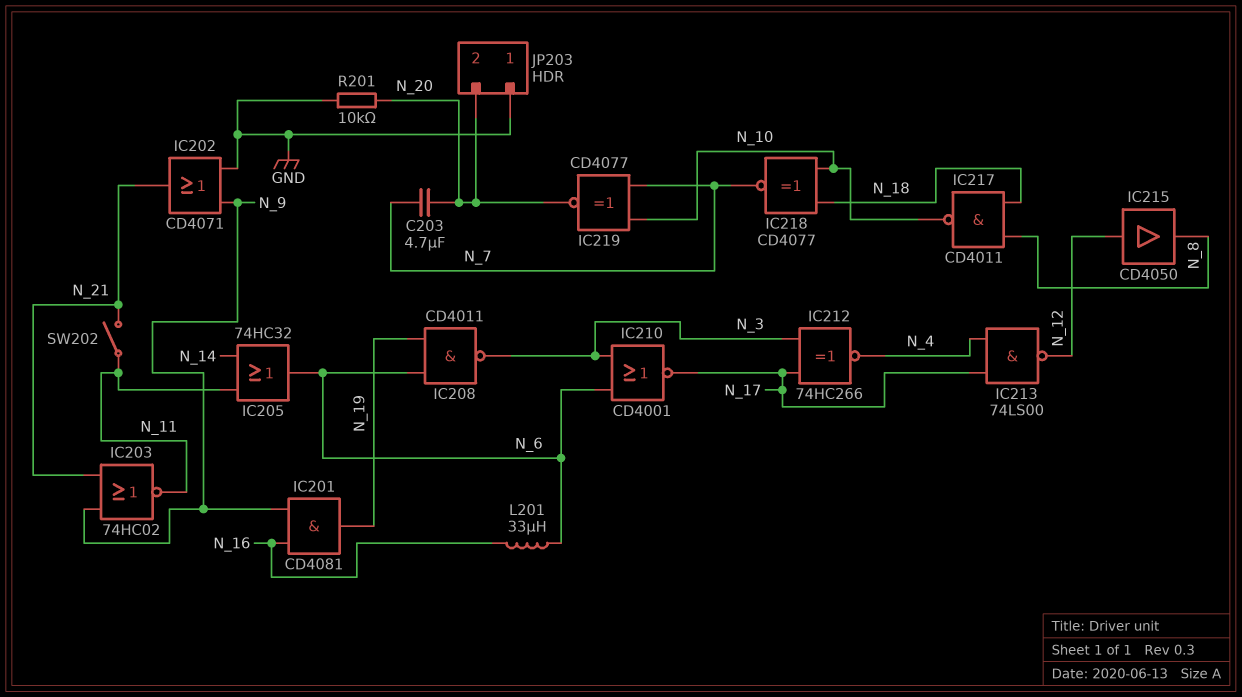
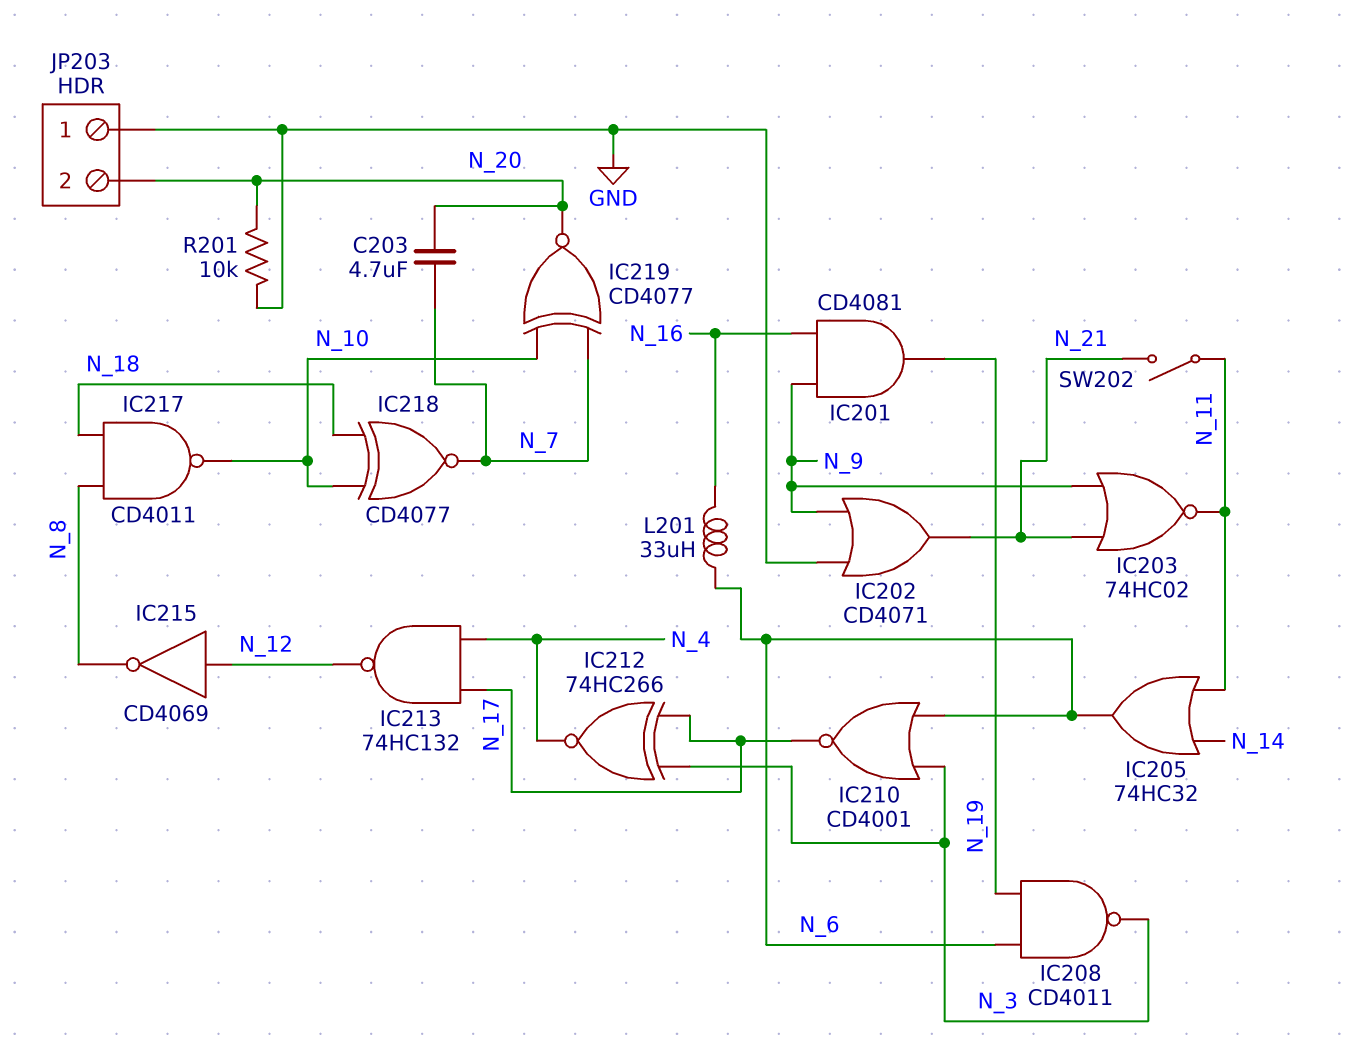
IC213: NAND 74LS00 (in N_4, in N_17, out N_12) -> NAND 74HC132 (in N_4, in N_17, out N_12)
IC215: buffer CD4050 (in N_12, out N_8) -> NOT CD4069 (in N_12, out N_8)

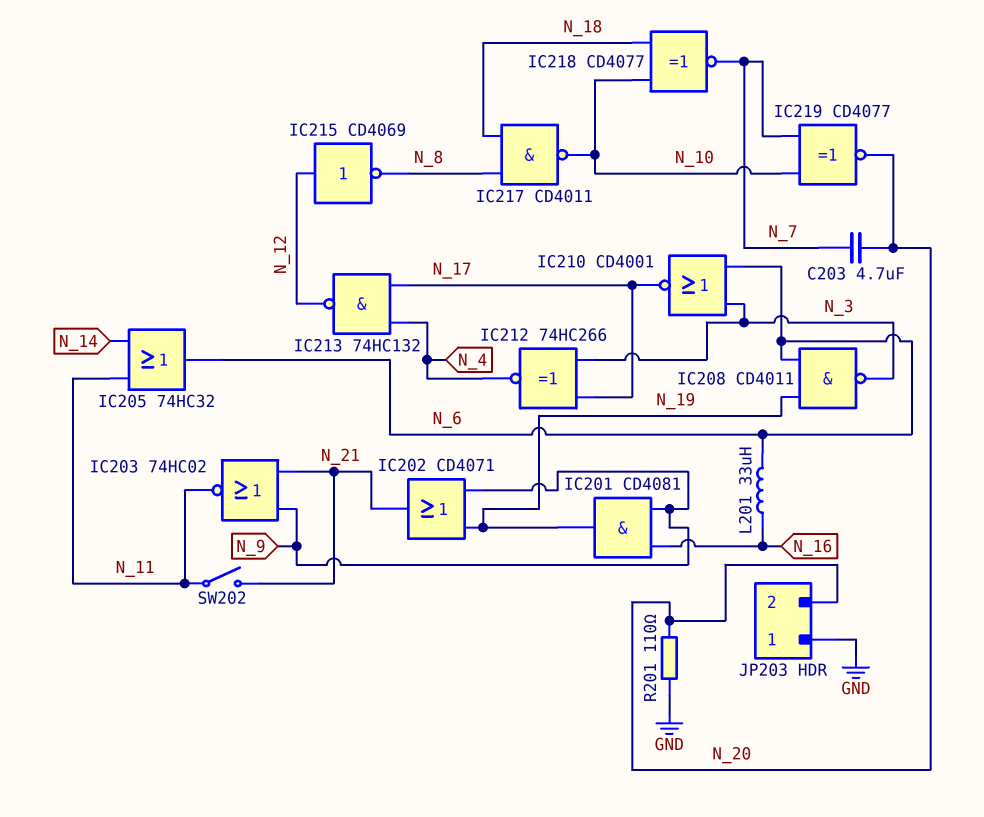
IC202: OR CD4071 (in GND, in N_9, out N_21) -> OR CD4071 (in N_9, in N_19, out N_21)
R201: 10k (GND, N_20) -> 110 (GND, N_20)

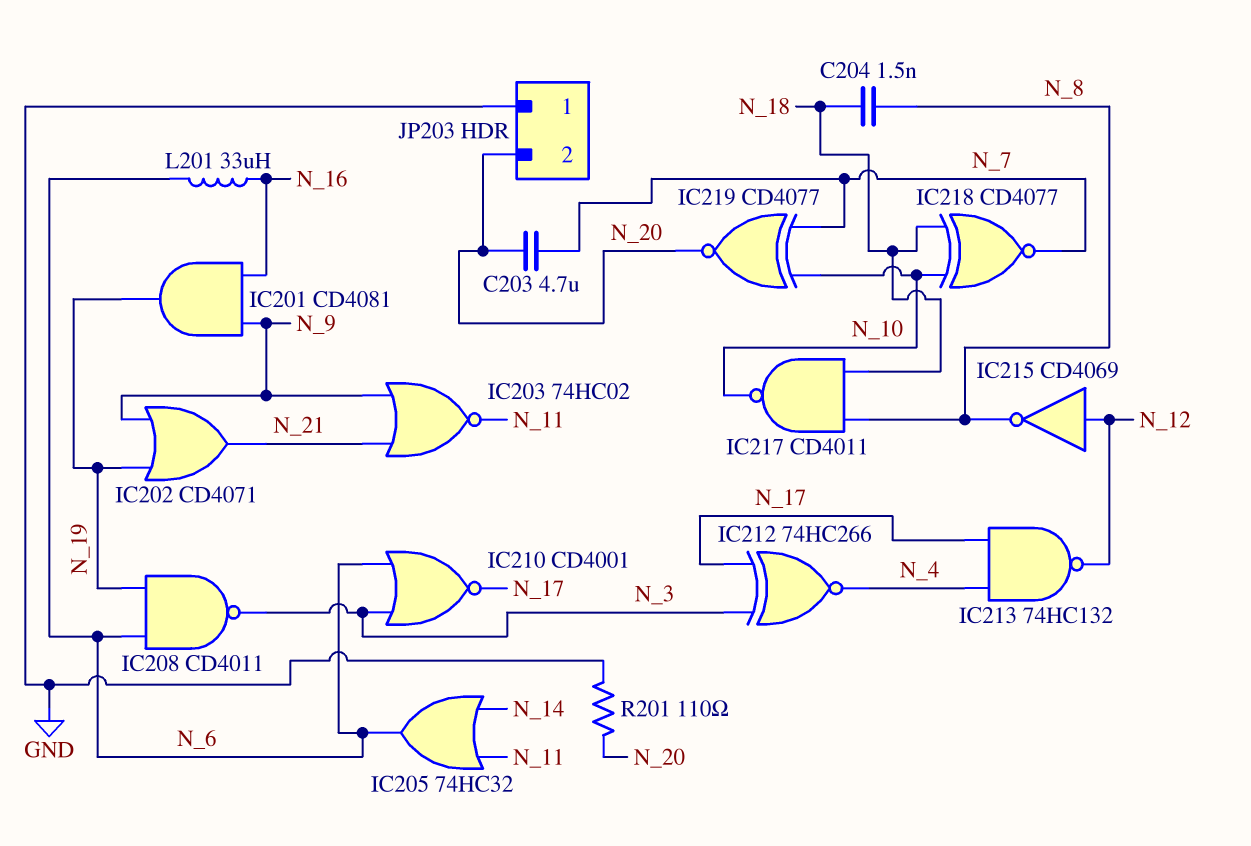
C204: none -> 1.5nF (N_8, N_18)
SW202: switch (N_11, N_21) -> none

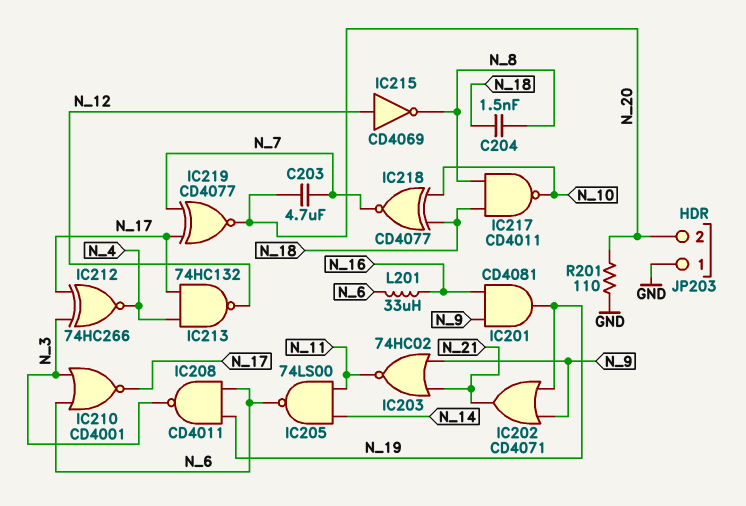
IC205: OR 74HC32 (in N_11, in N_14, out N_6) -> NAND 74LS00 (in N_11, in N_14, out N_6)
IC219: XNOR CD4077 (in N_7, in N_10, out N_20) -> XNOR CD4077 (in N_7, in N_17, out N_20)

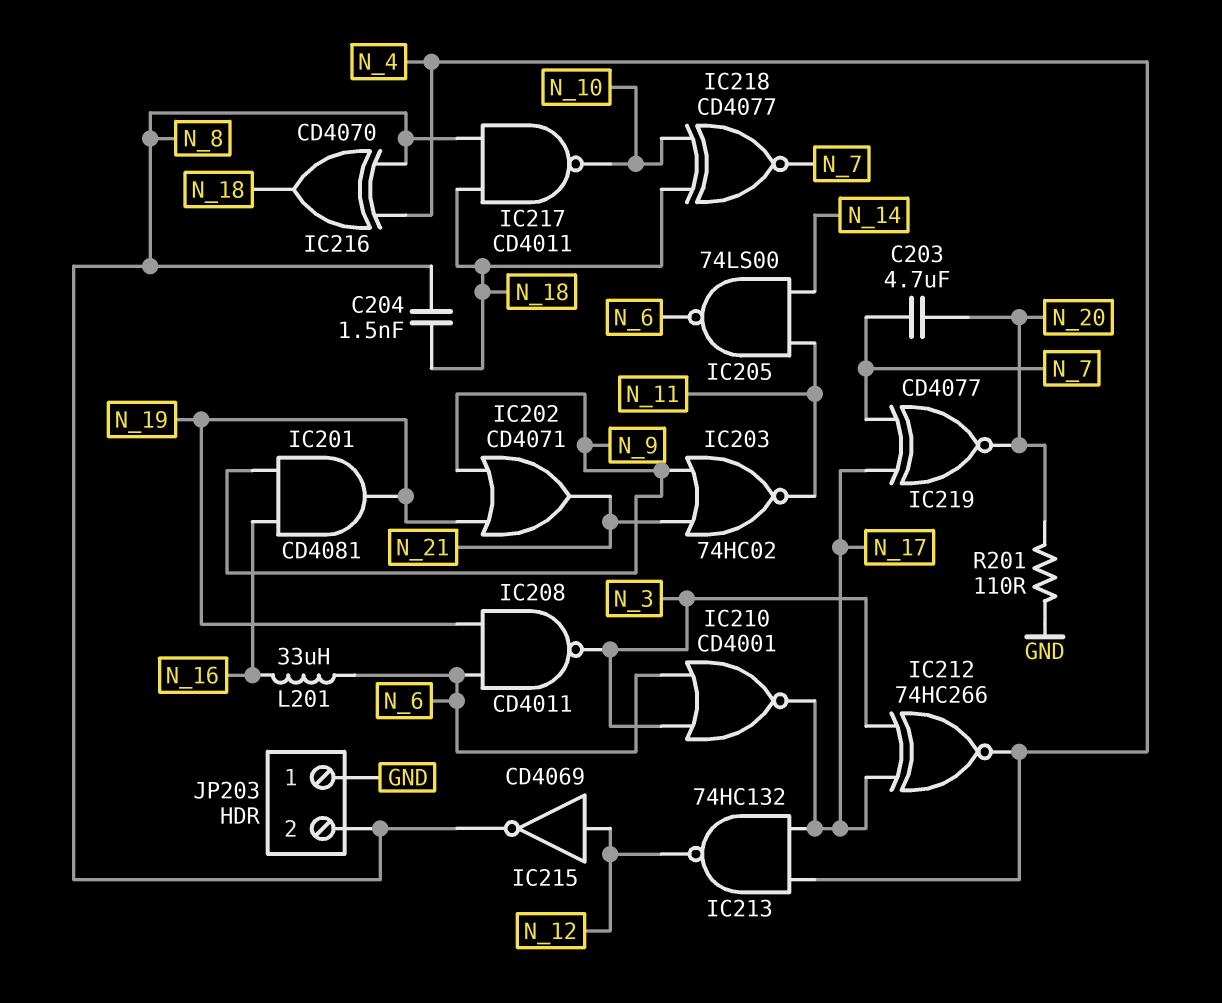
IC216: none -> XOR CD4070 (in N_4, in N_8, out N_18)
JP203 pin 2: N_20 -> N_8

